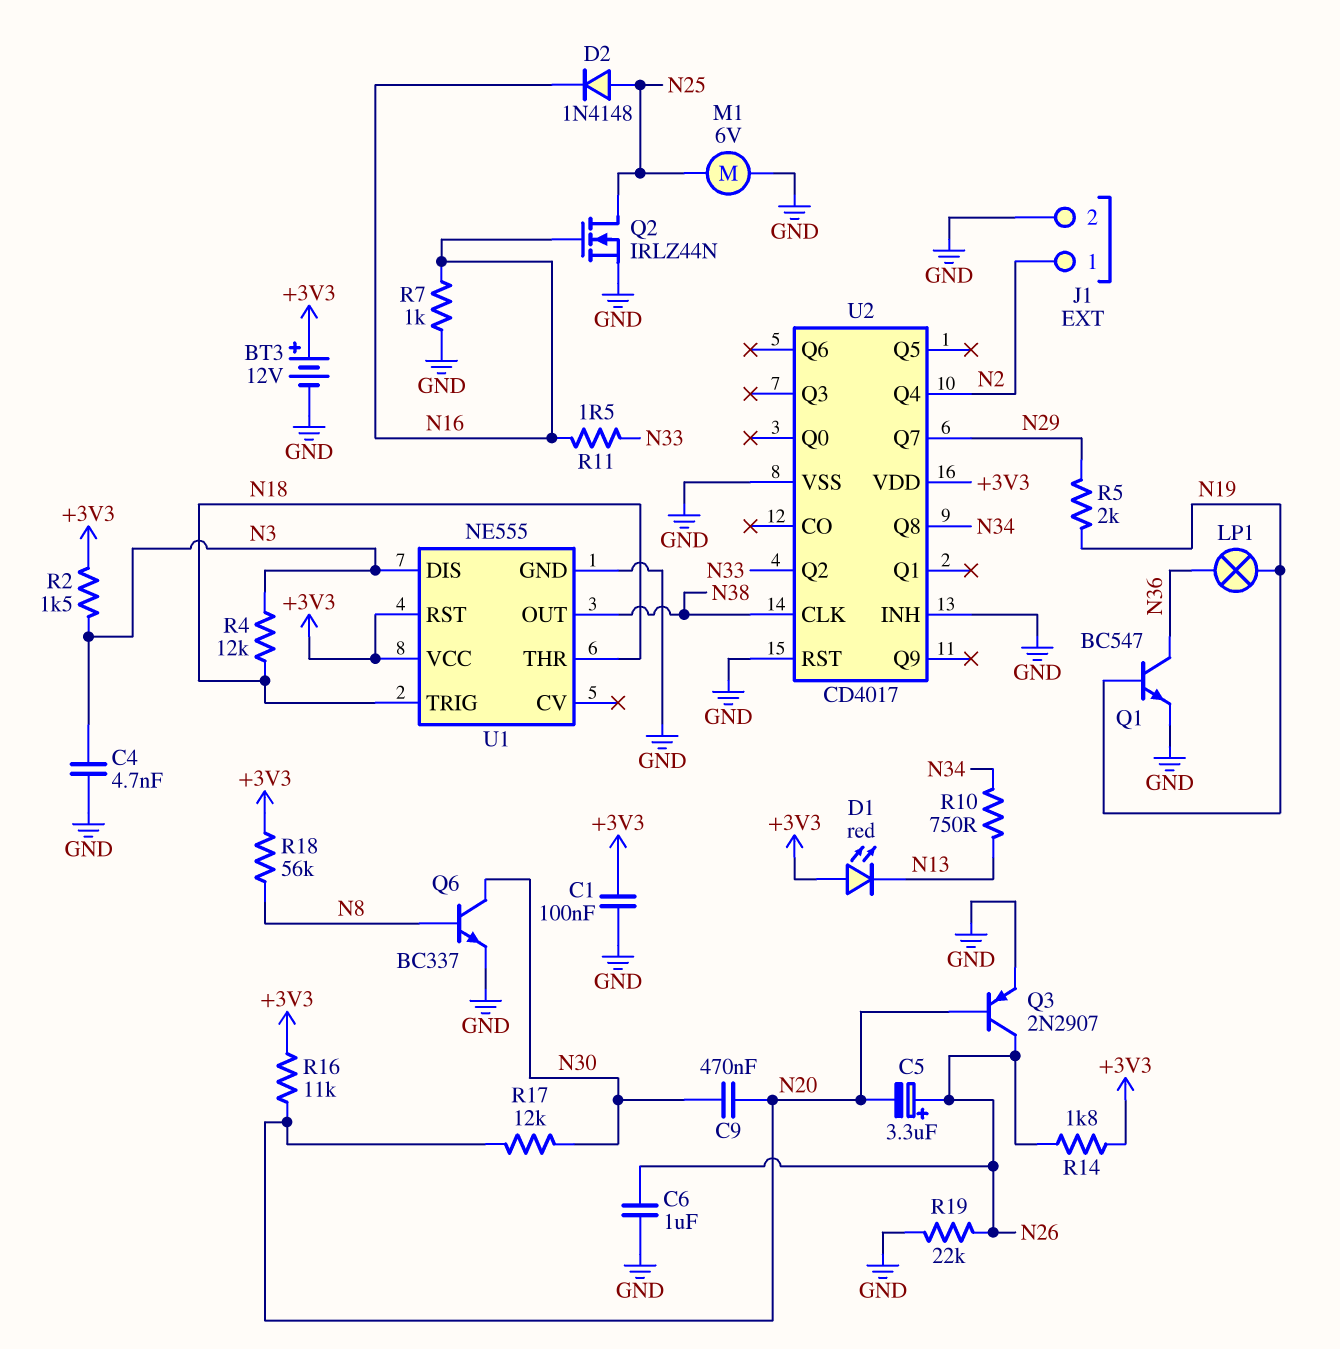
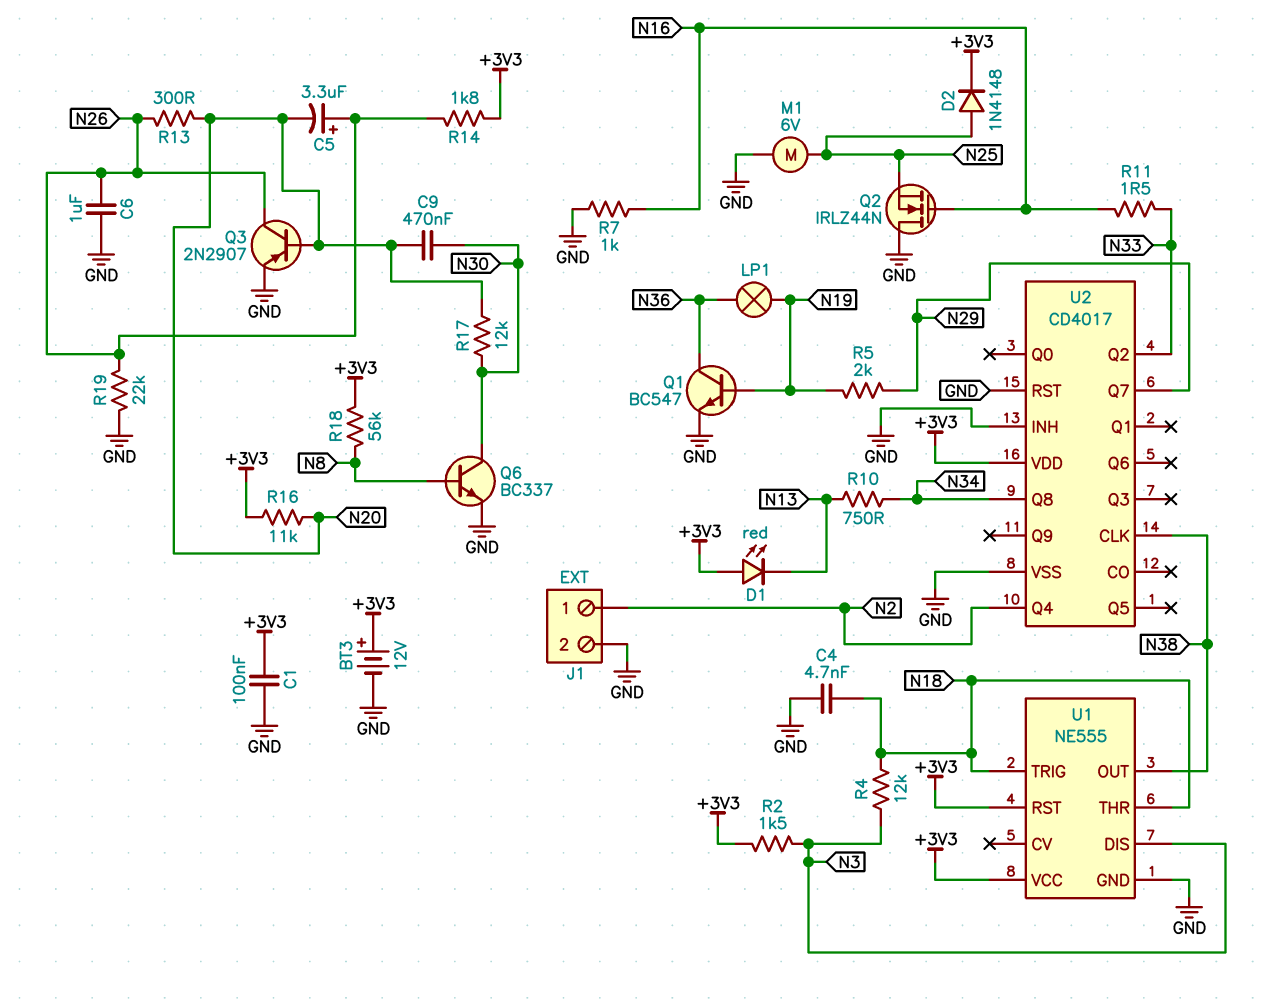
C4: 4.7nF (GND, N3) -> 4.7nF (GND, N18)
D2: diode 1N4148 (A N25, K N16) -> diode 1N4148 (A N25, K +3V3)
Q2: NMOS IRLZ44N (G N16, D N25, S GND) -> NMOS IRLZ44N (G N16, D GND, S N25)
R13: none -> 300 (N20, N26)

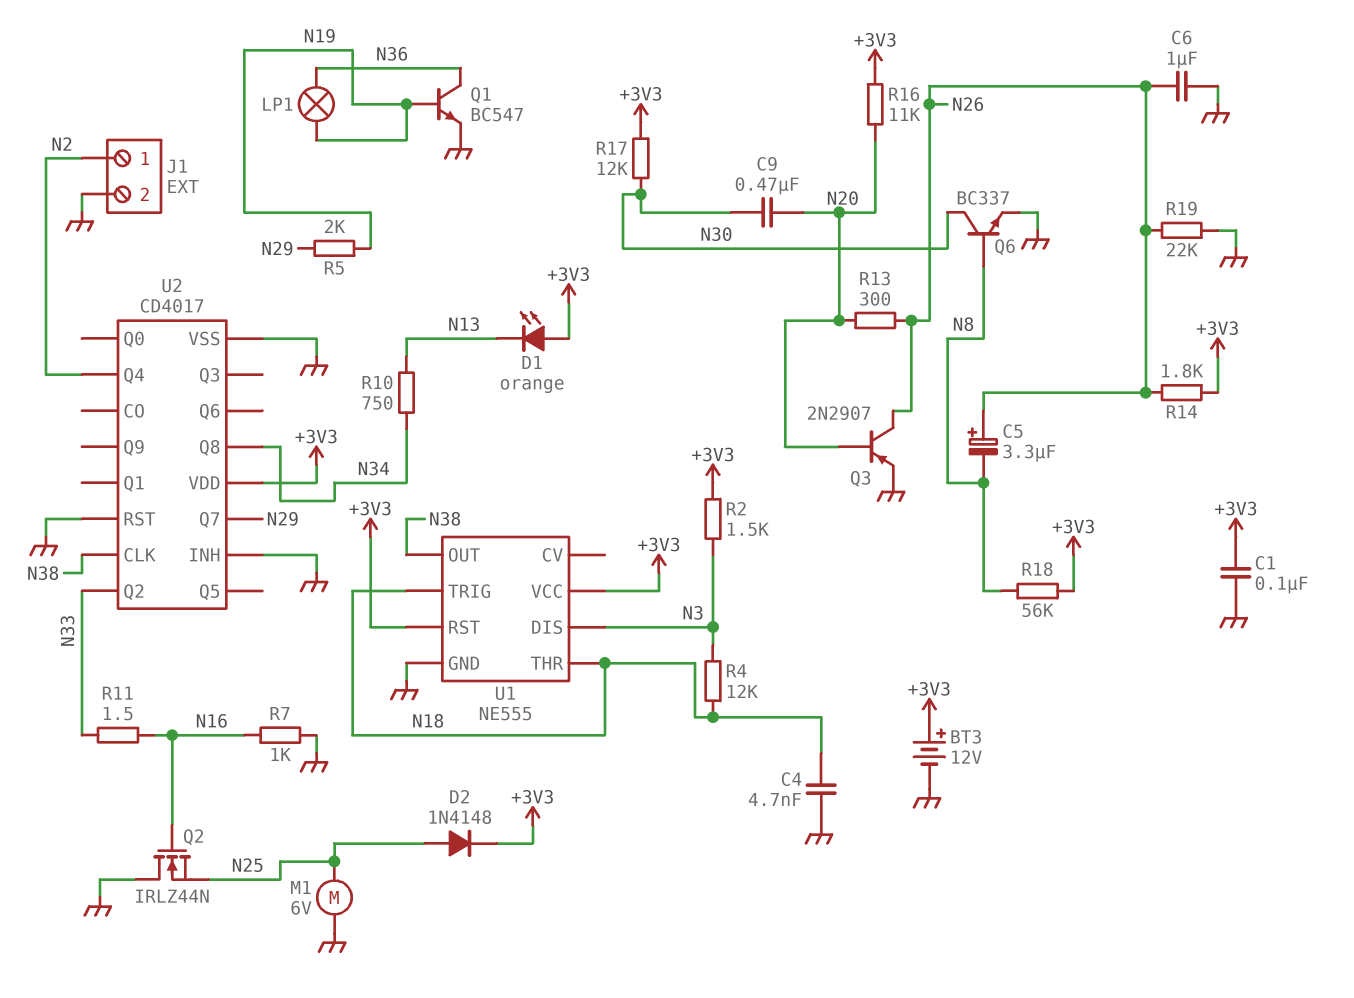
C5: 3.3uF (plus N26, minus N20) -> 3.3uF (plus N26, minus N8)
D1: LED red (A +3V3, K N13) -> LED orange (A +3V3, K N13)
R17: 12k (N20, N30) -> 12k (+3V3, N30)

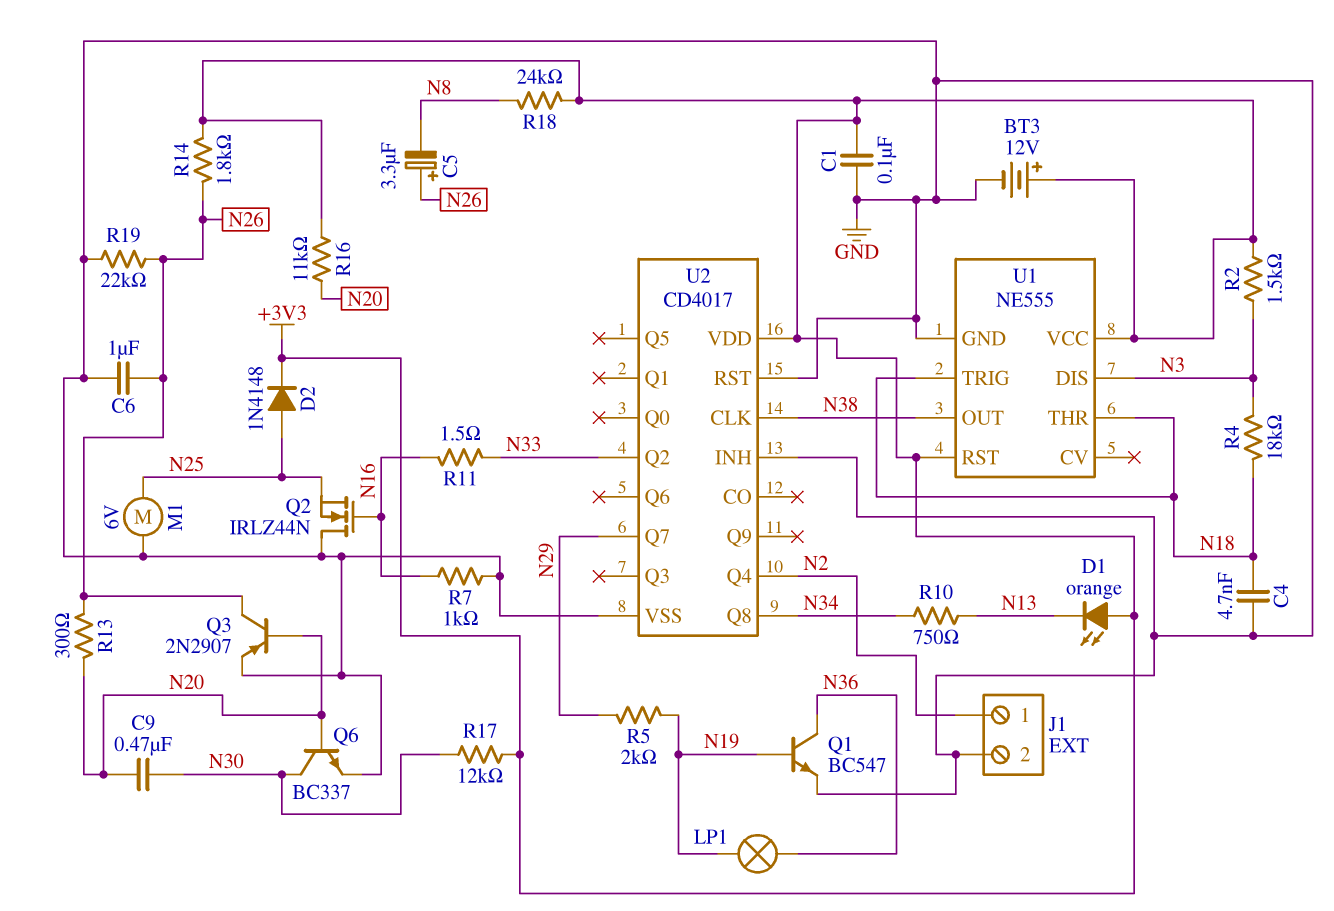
Q6: NPN BC337 (B N8, C N30, E GND) -> NPN BC337 (B N20, C N30, E GND)
R4: 12k (N3, N18) -> 18k (N3, N18)
R18: 56k (+3V3, N8) -> 24k (+3V3, N8)

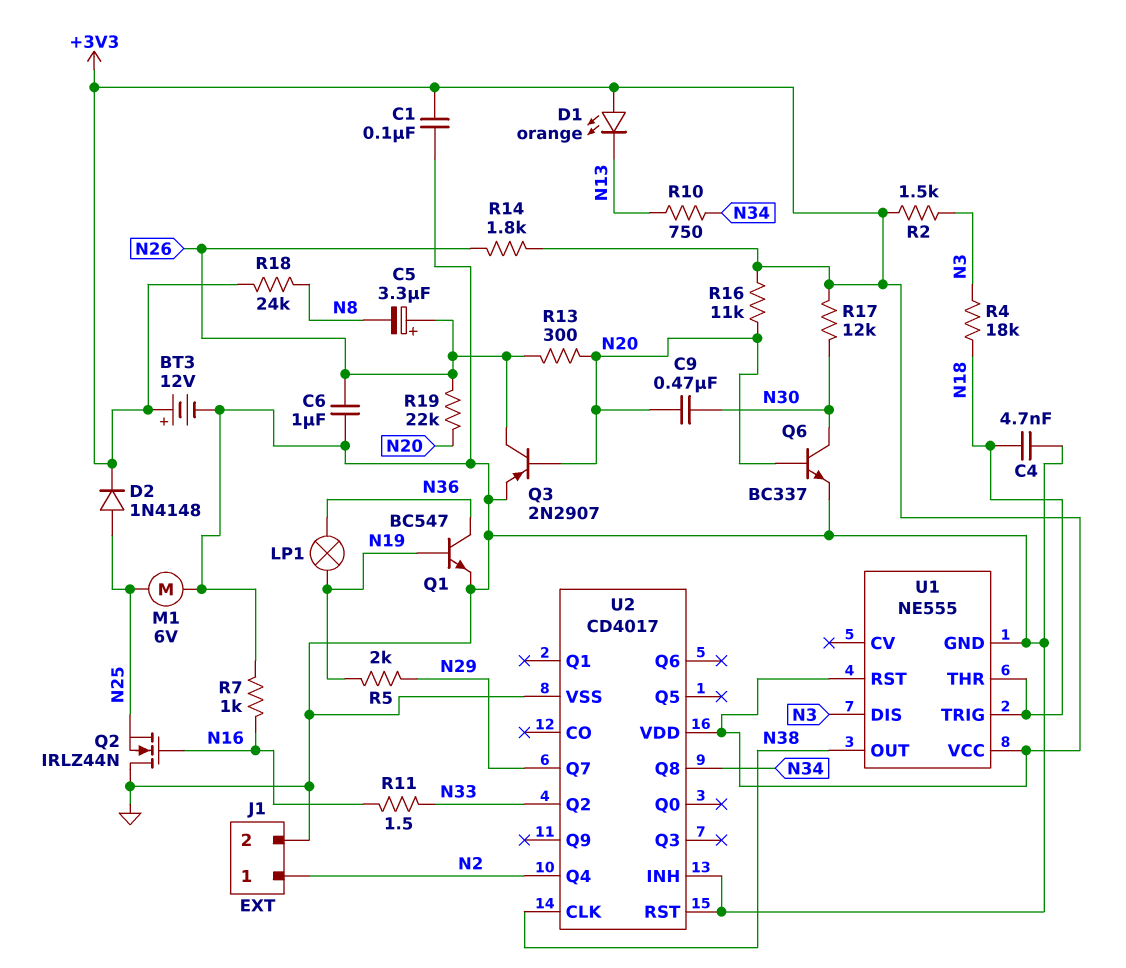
R19: 22k (GND, N26) -> 22k (N20, N26)

